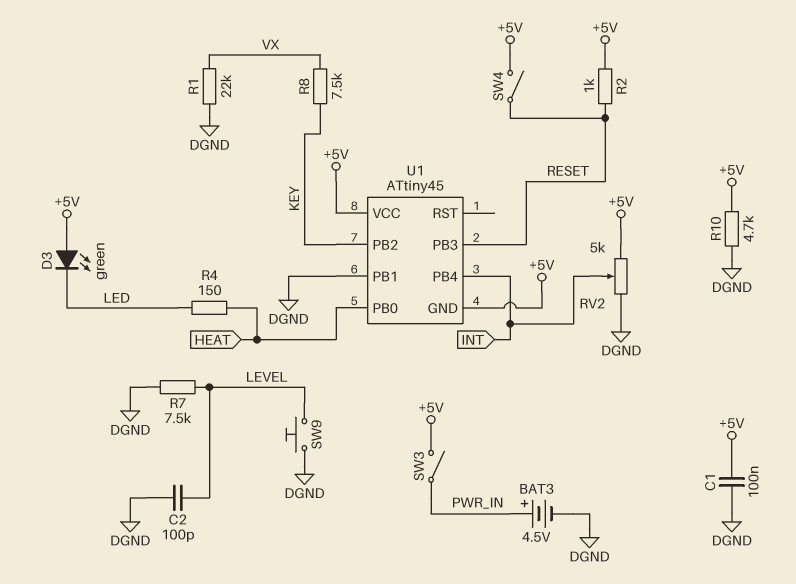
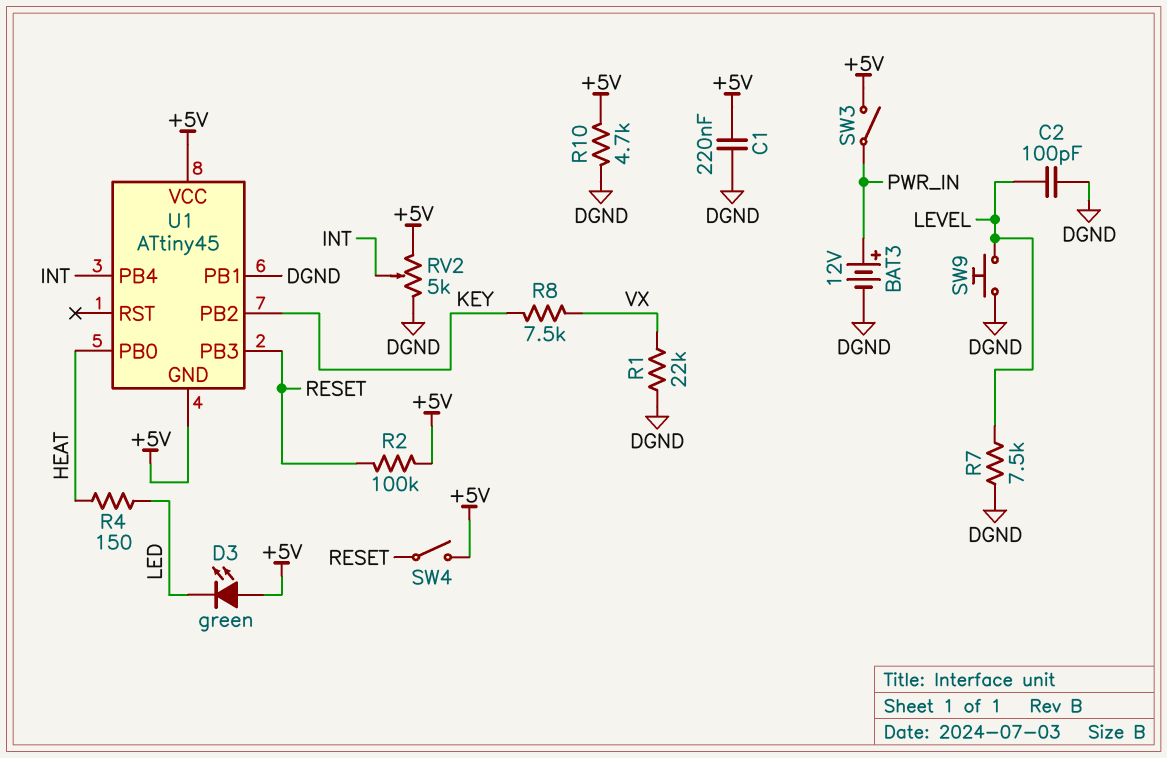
BAT3: 4.5V (plus PWR_IN, minus DGND) -> 12V (plus PWR_IN, minus DGND)
C1: 100nF (+5V, DGND) -> 220nF (+5V, DGND)
R2: 1k (+5V, RESET) -> 100k (+5V, RESET)

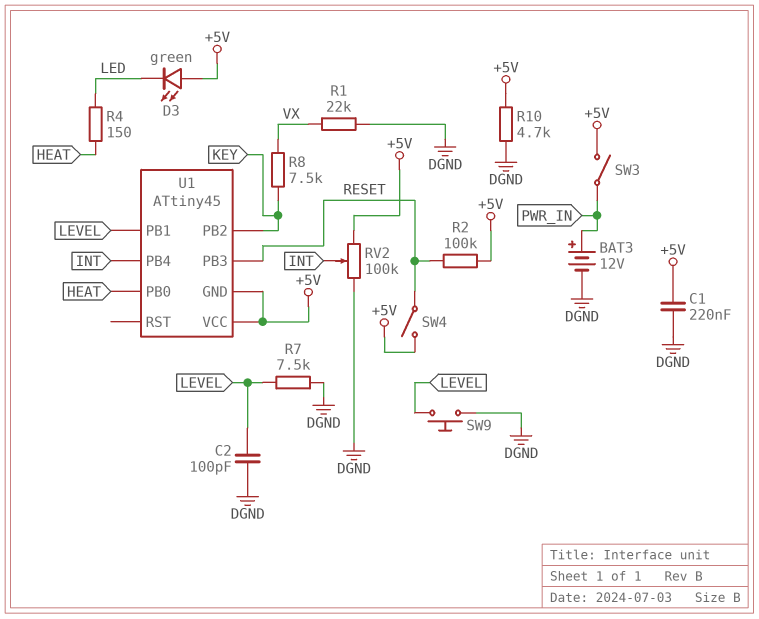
RV2: 5k (+5V, DGND, wiper INT) -> 100k (+5V, DGND, wiper INT)
U1 pin PB1: DGND -> LEVEL

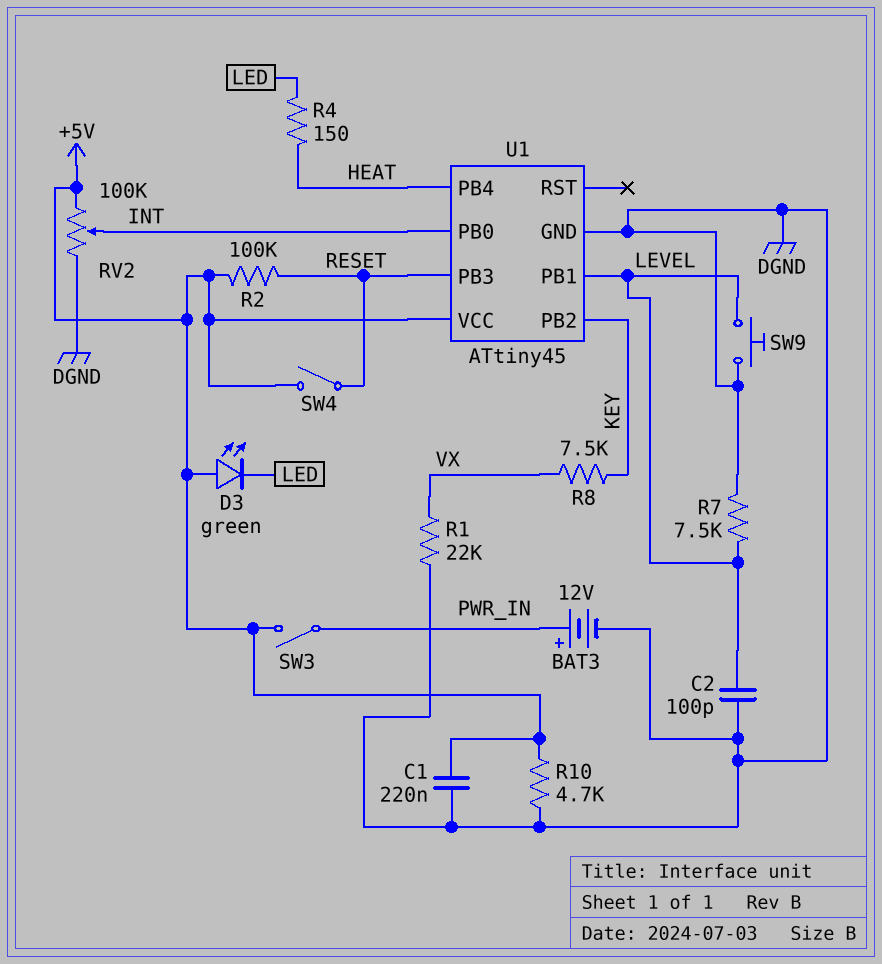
U1 pin GND: +5V -> DGND
U1 pin PB0: HEAT -> INT
U1 pin PB4: INT -> HEAT

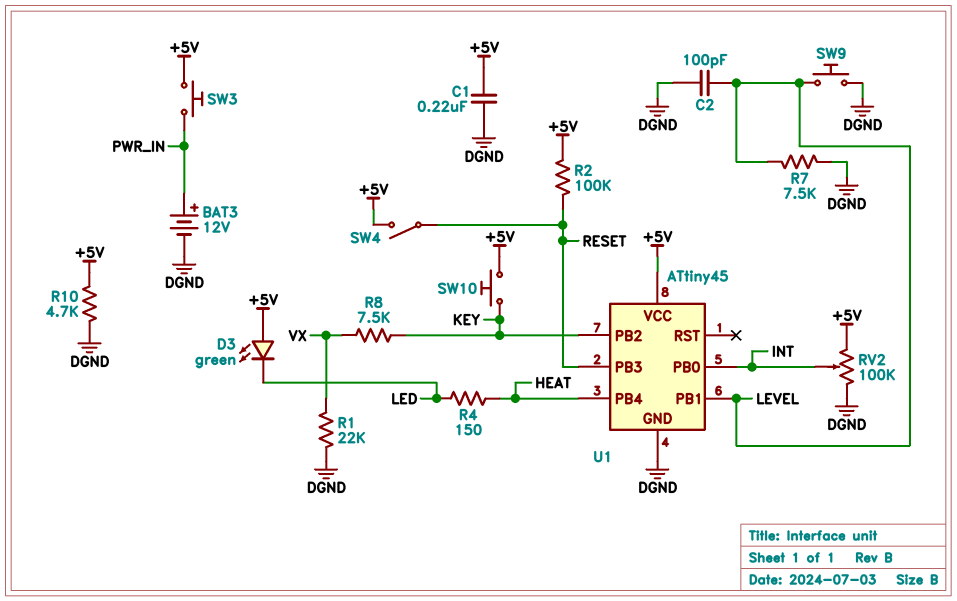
SW3: switch (+5V, PWR_IN) -> button (+5V, PWR_IN)
SW10: none -> button (+5V, KEY)

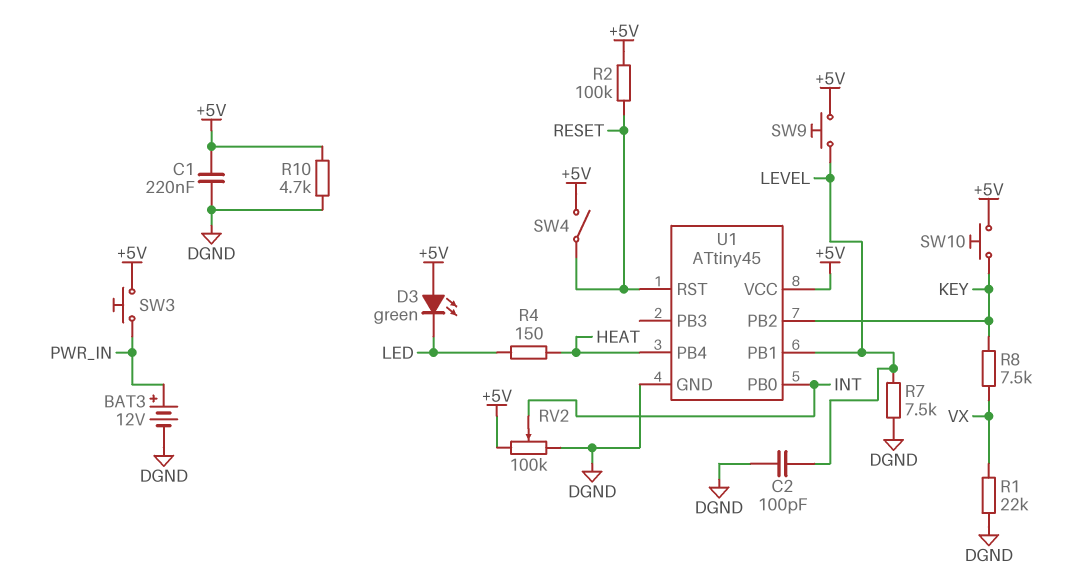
SW9: button (DGND, LEVEL) -> button (+5V, LEVEL)
U1 pin PB3: RESET -> none
U1 pin RST: none -> RESET

